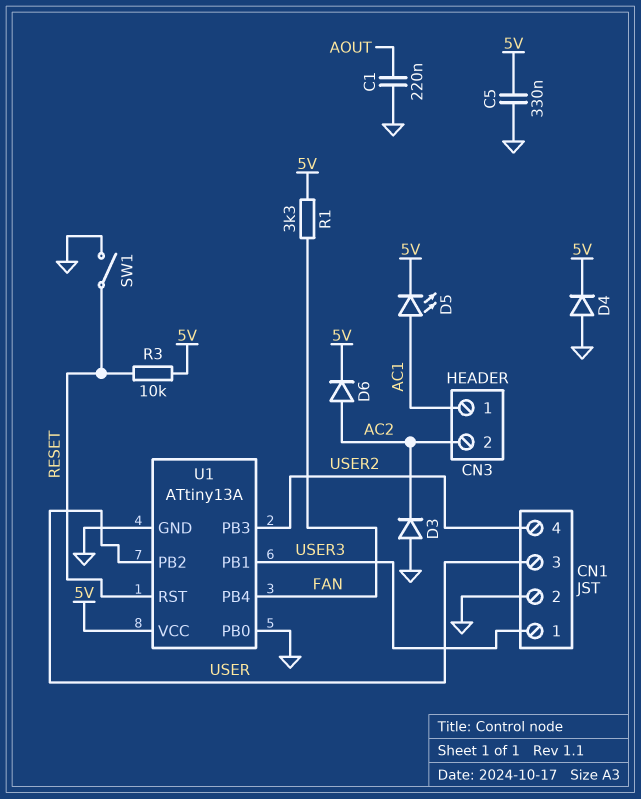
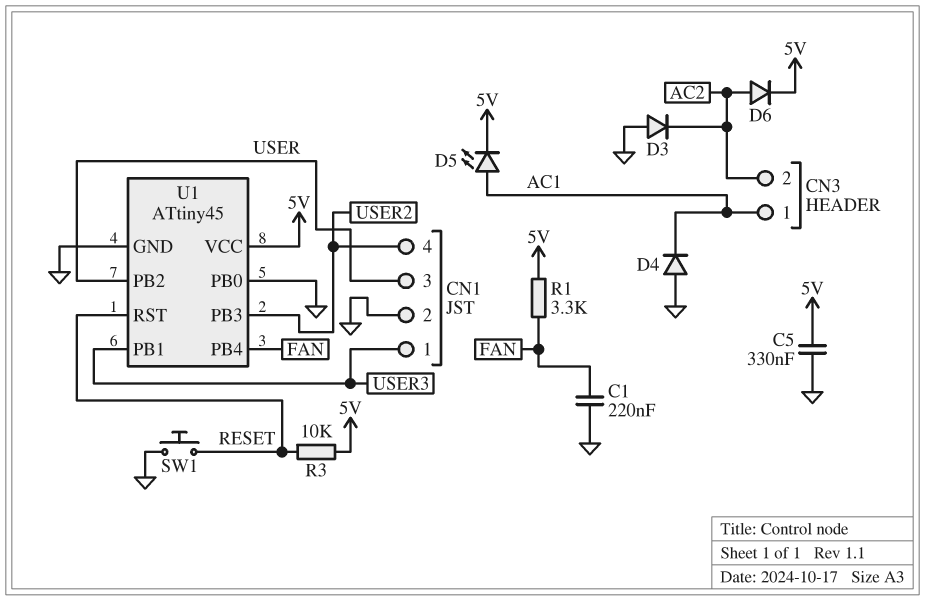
C1: 220nF (AOUT, GND) -> 220nF (FAN, GND)
D4: diode (A GND, K 5V) -> diode (A GND, K AC1)
SW1: switch (GND, RESET) -> button (GND, RESET)
U1: ATtiny13A -> ATtiny45

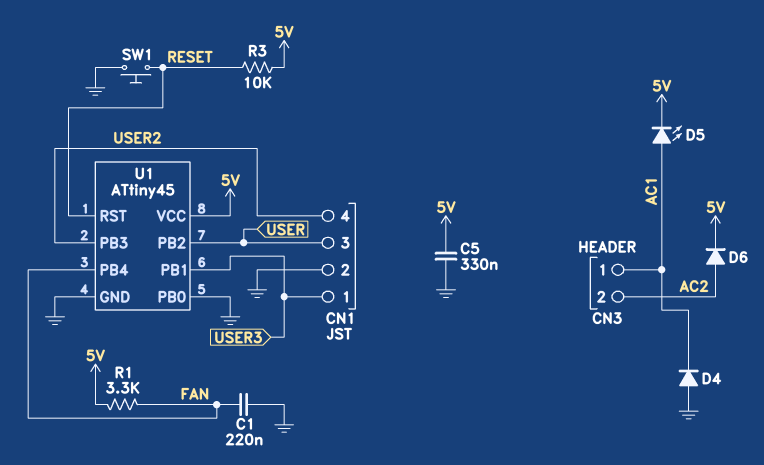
D3: diode (A GND, K AC2) -> none

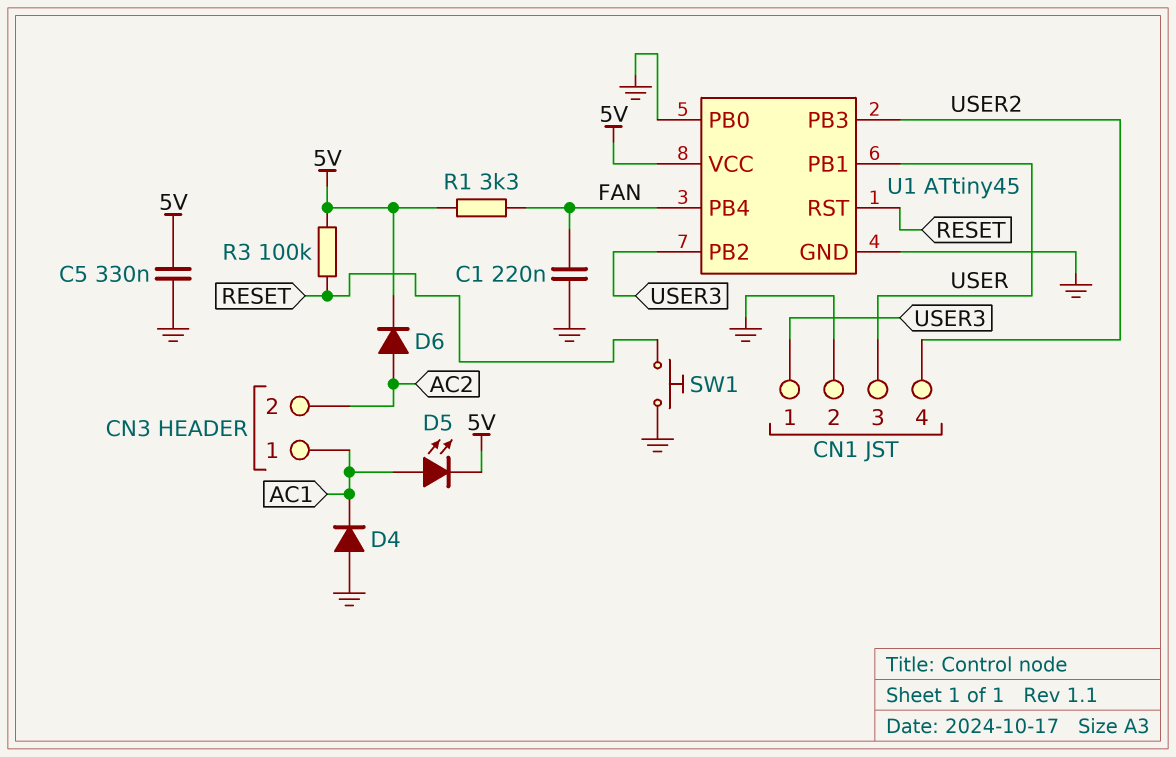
R3: 10k (5V, RESET) -> 100k (5V, RESET)
U1 pin PB1: USER3 -> USER
U1 pin PB2: USER -> USER3

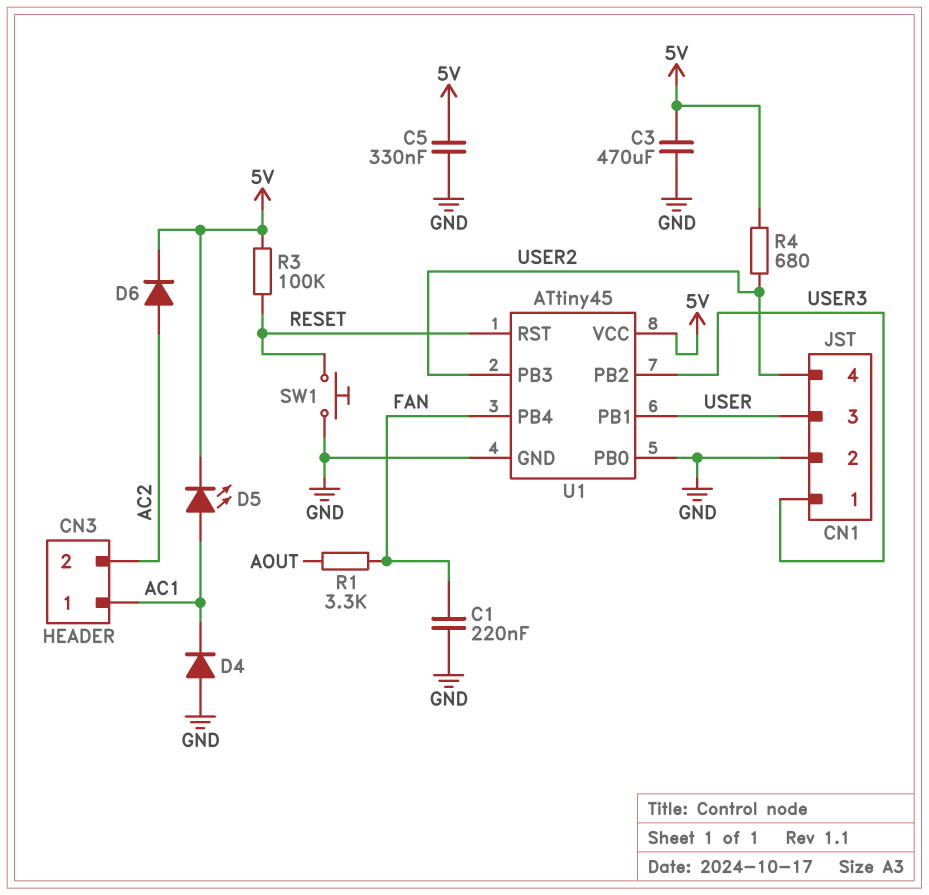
C3: none -> 470uF (5V, GND)
R1: 3.3k (5V, FAN) -> 3.3k (AOUT, FAN)
R4: none -> 680 (5V, USER2)

